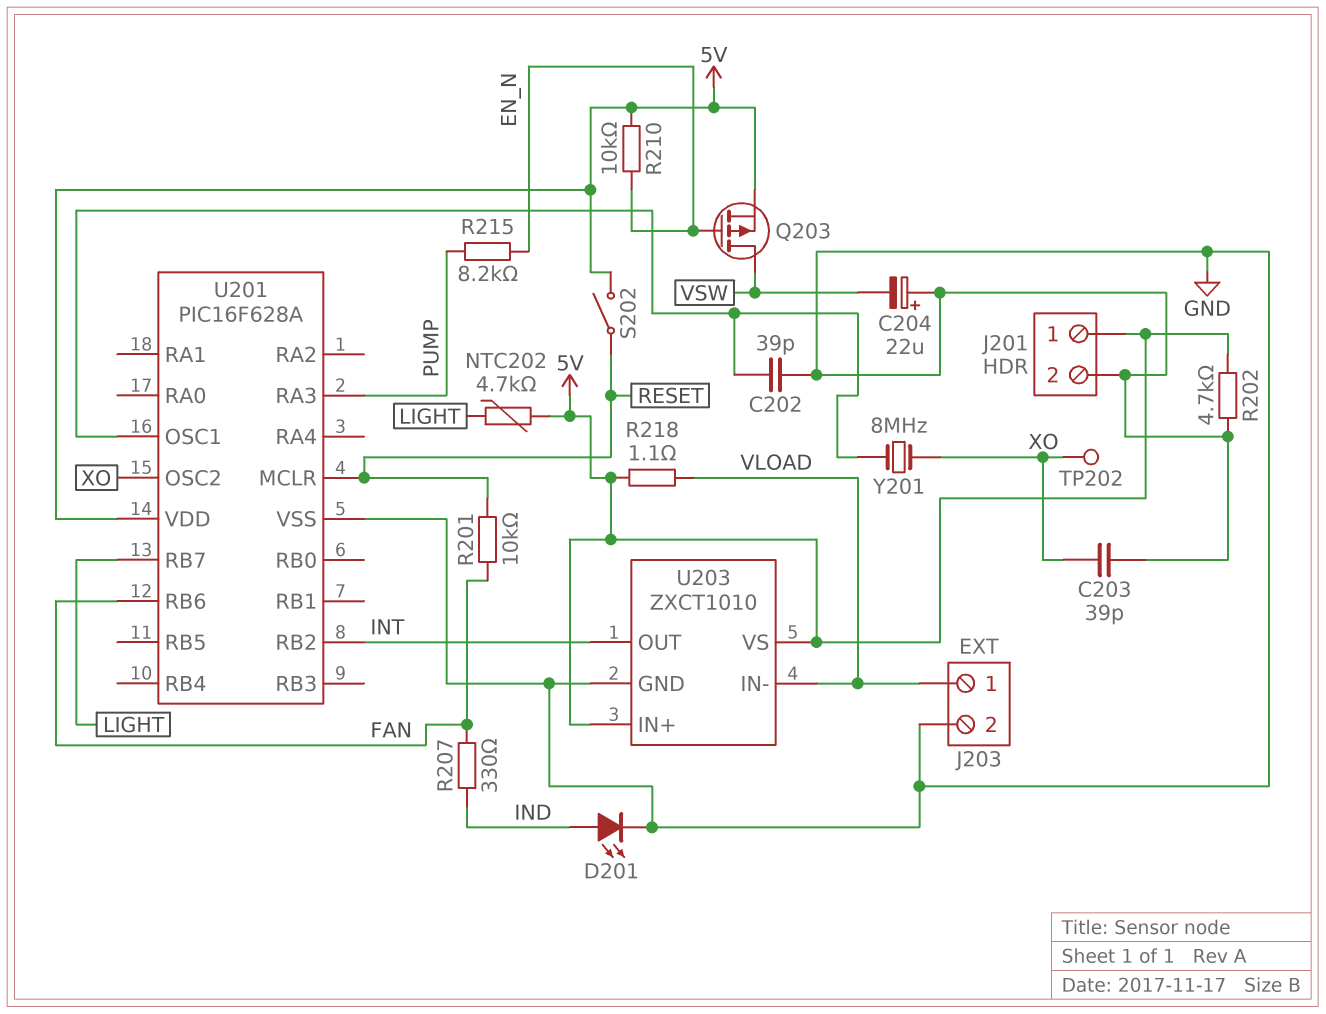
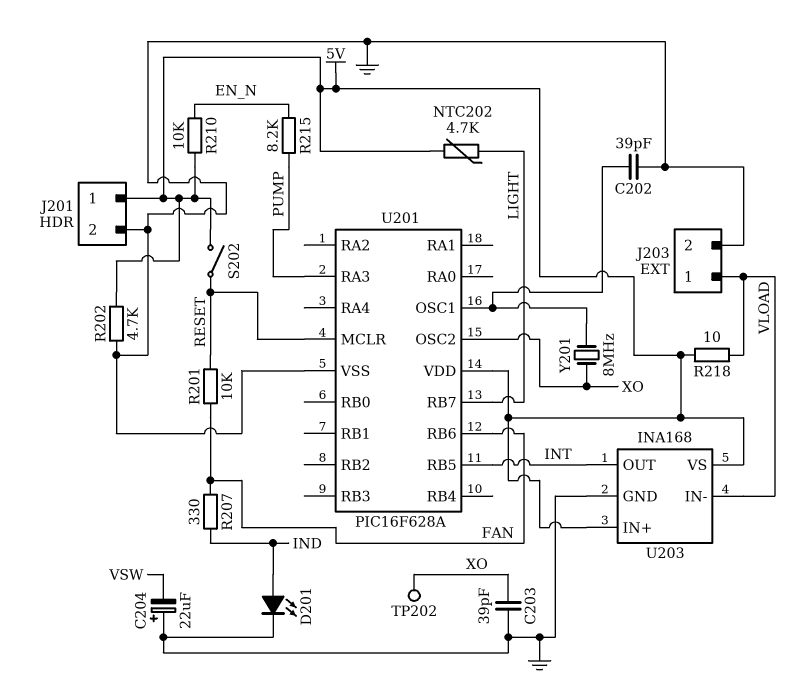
Q203: PMOS (G EN_N, D VSW, S 5V) -> none
R218: 1.1 (5V, VLOAD) -> 10 (5V, VLOAD)
U201 pin RB2: INT -> none
U201 pin RB5: none -> INT
U203: ZXCT1010 -> INA168

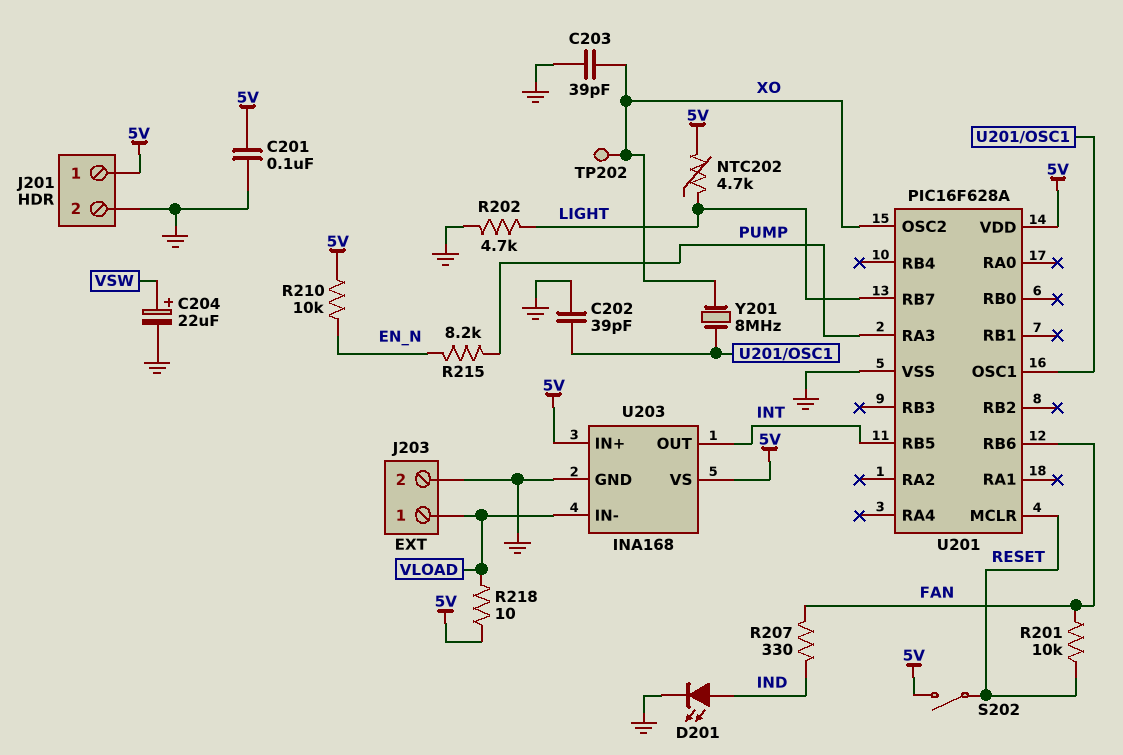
C201: none -> 100nF (5V, GND)
C204: 22uF (plus GND, minus VSW) -> 22uF (plus VSW, minus GND)
R202: 4.7k (5V, GND) -> 4.7k (GND, LIGHT)

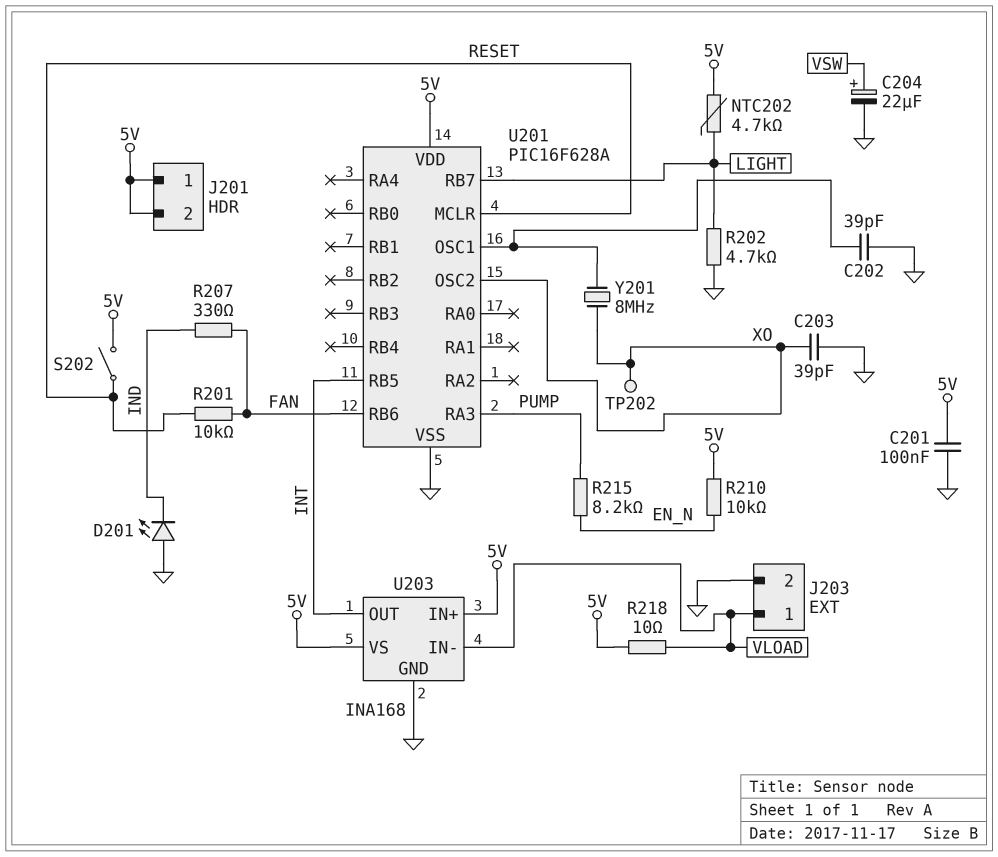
D201: LED (A IND, K GND) -> LED (A GND, K IND)
J201 pin 2: GND -> 5V

